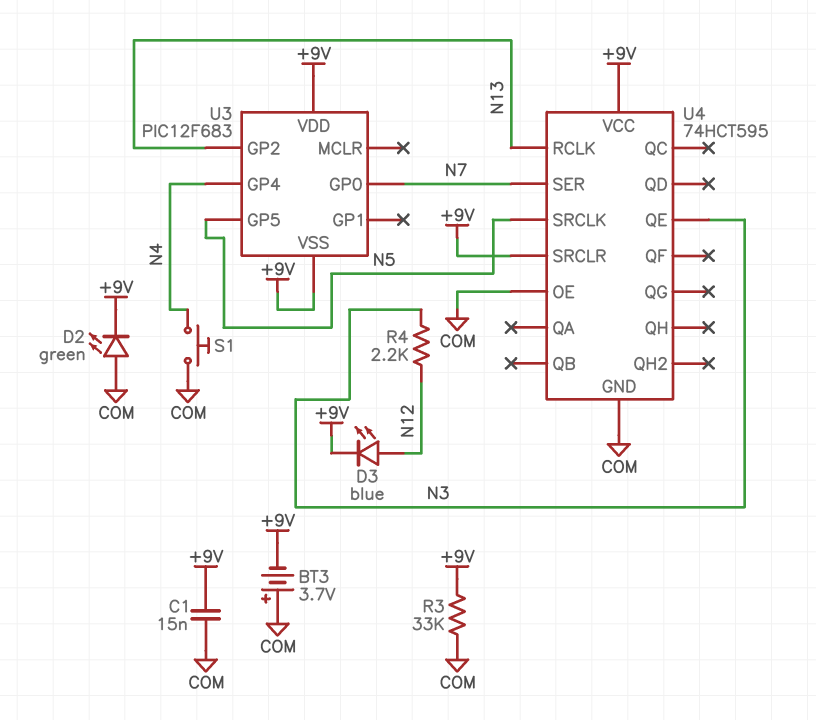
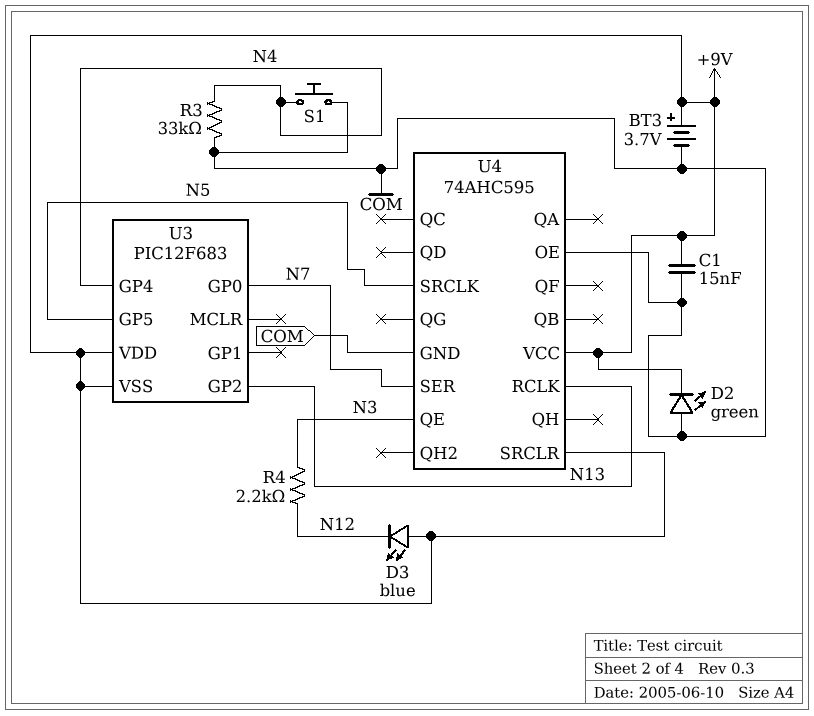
BT3: 3.7V (plus COM, minus +9V) -> 3.7V (plus +9V, minus COM)
D3: LED blue (A N12, K +9V) -> LED blue (A +9V, K N12)
R3: 33k (+9V, COM) -> 33k (COM, N4)
U4: 74HCT595 -> 74AHC595

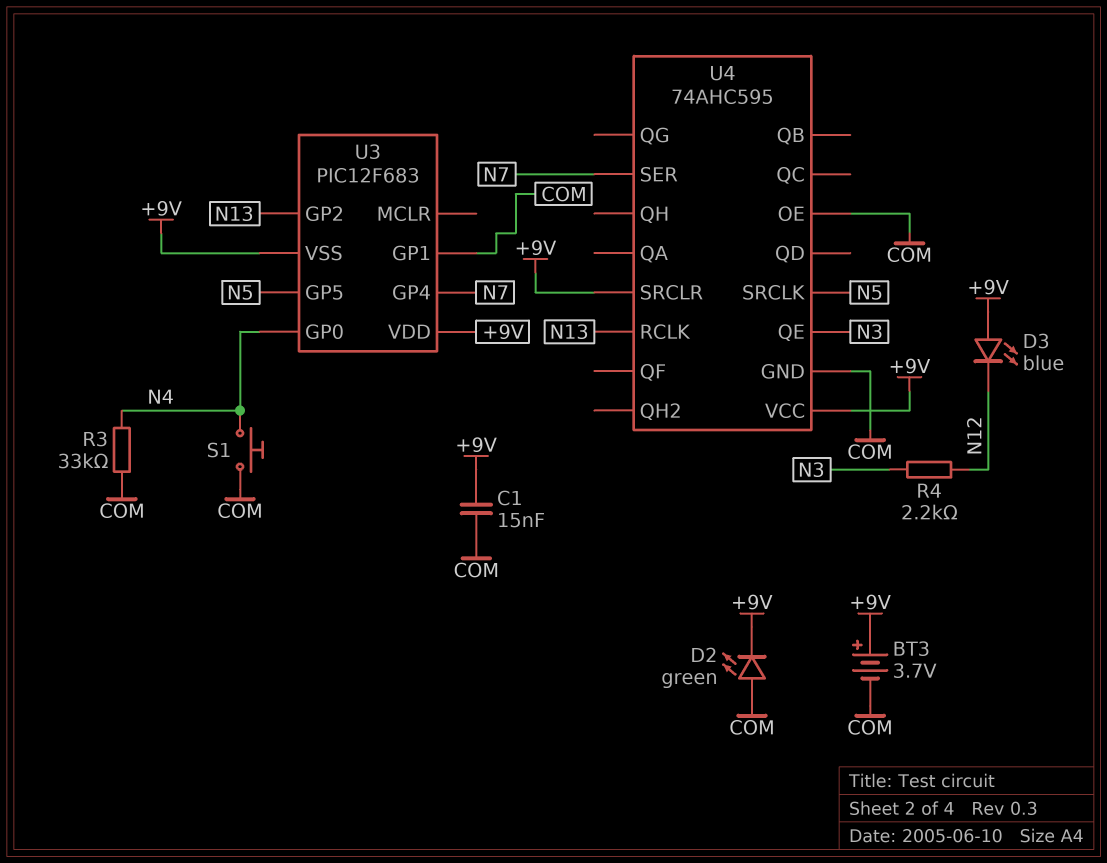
U3 pin GP0: N7 -> N4
U3 pin GP1: none -> COM
U3 pin GP4: N4 -> N7

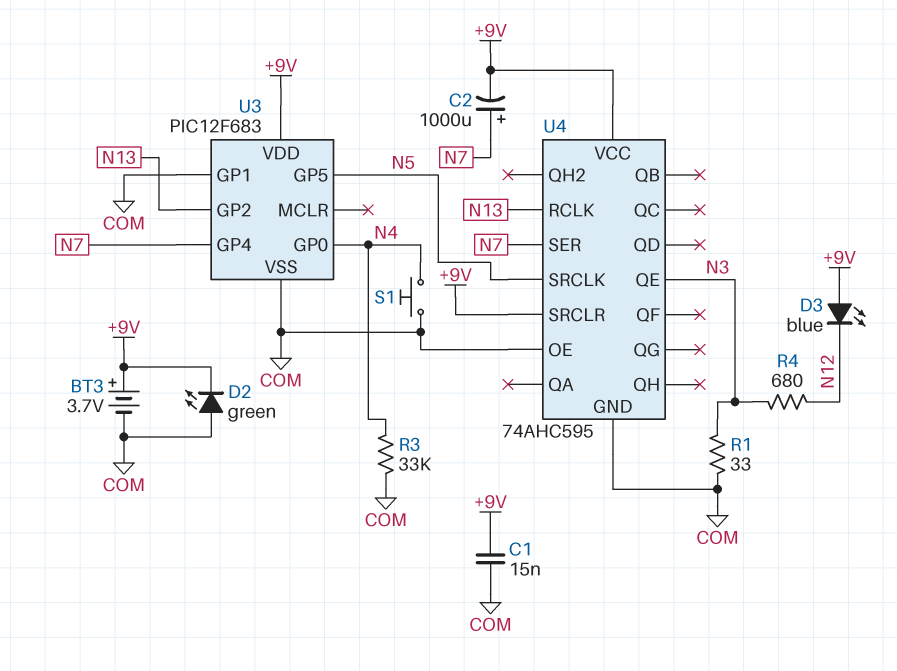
C2: none -> 1000uF (plus N7, minus +9V)
R1: none -> 33 (COM, N3)
R4: 2.2k (N3, N12) -> 680 (N3, N12)
U3 pin VSS: +9V -> COM

